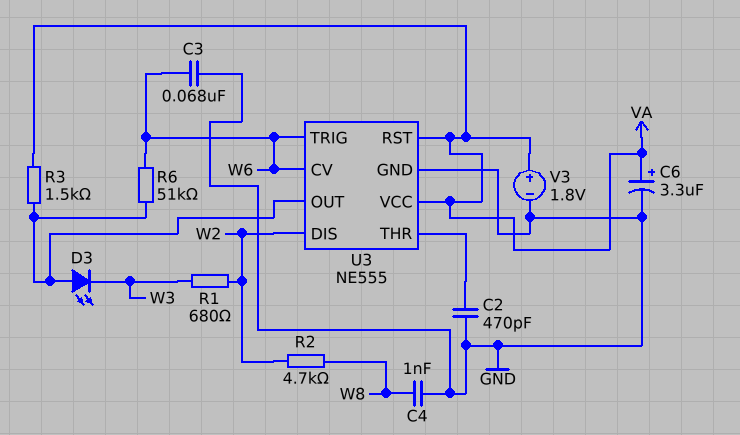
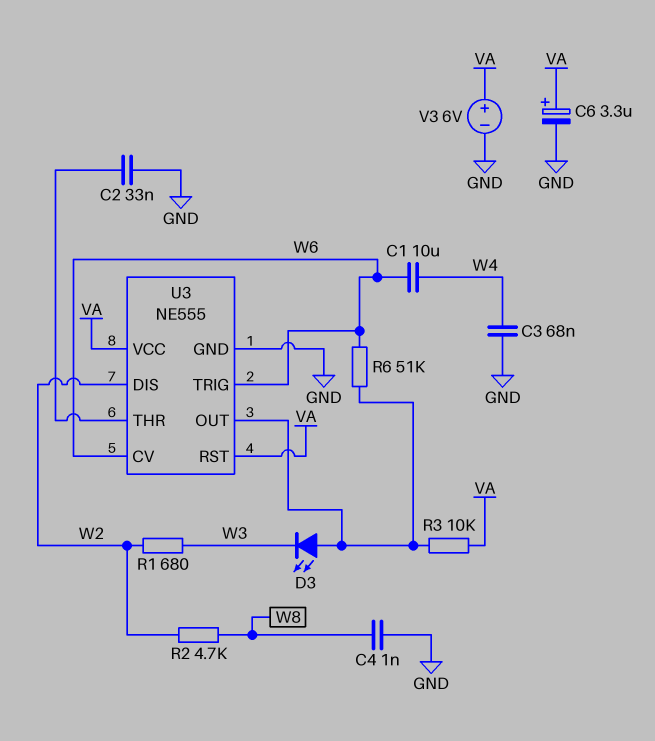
C1: none -> 10uF (W4, W6)
C2: 470pF (GND, U3/THR) -> 33nF (GND, U3/THR)
C3: 68nF (GND, W6) -> 68nF (GND, W4)
R3: 1.5k (U3/OUT, VA) -> 10k (U3/OUT, VA)
V3: 1.8V (plus VA, minus GND) -> 6V (plus VA, minus GND)

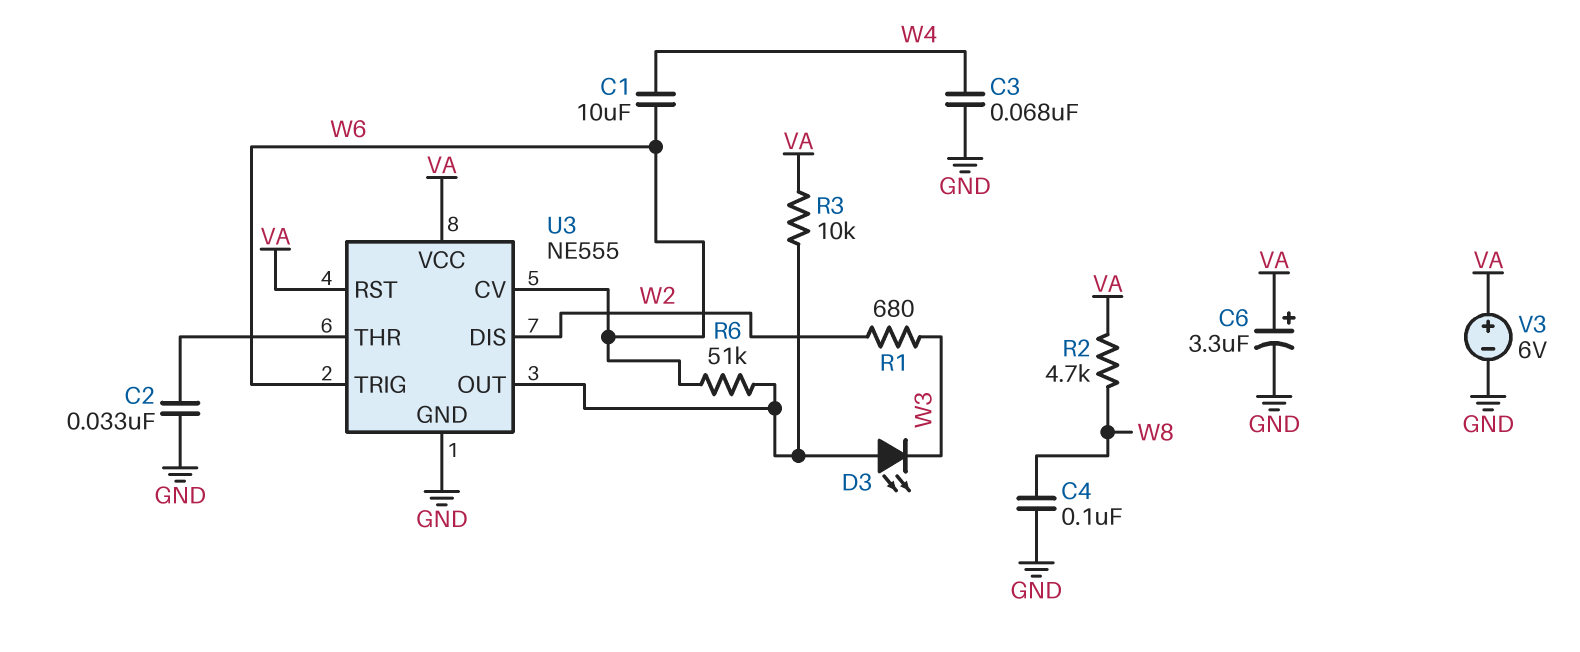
C4: 1nF (GND, W8) -> 100nF (GND, W8)
R2: 4.7k (W2, W8) -> 4.7k (VA, W8)

